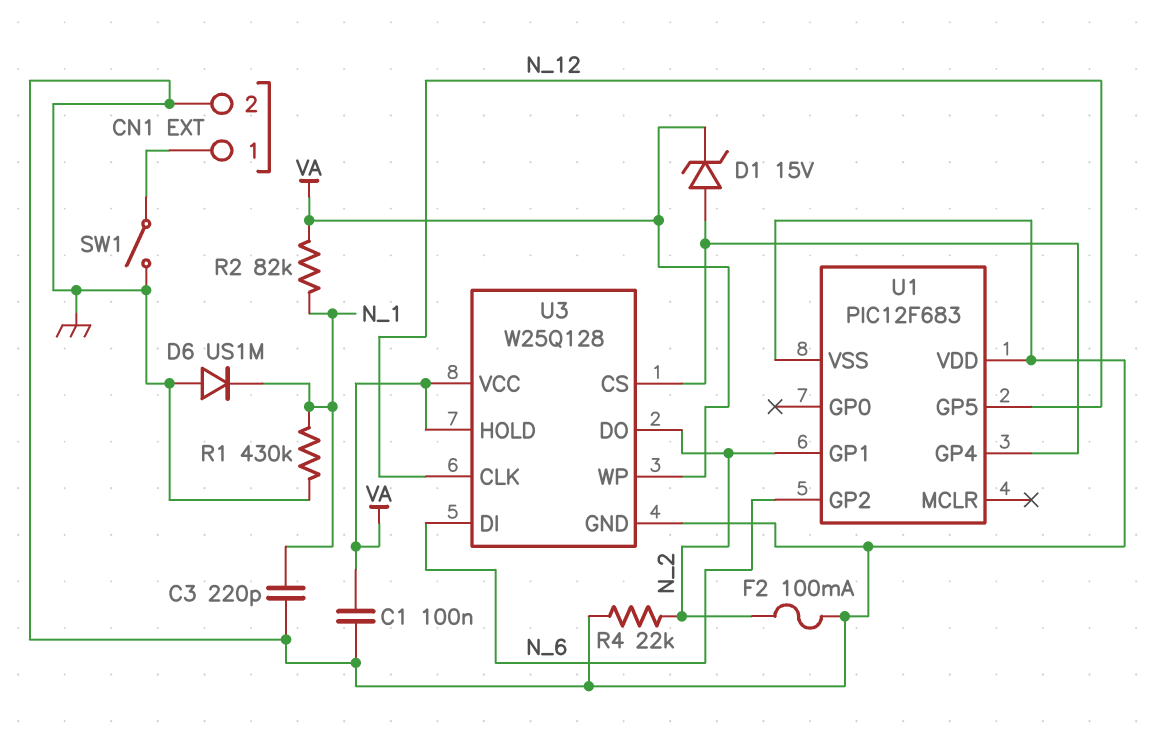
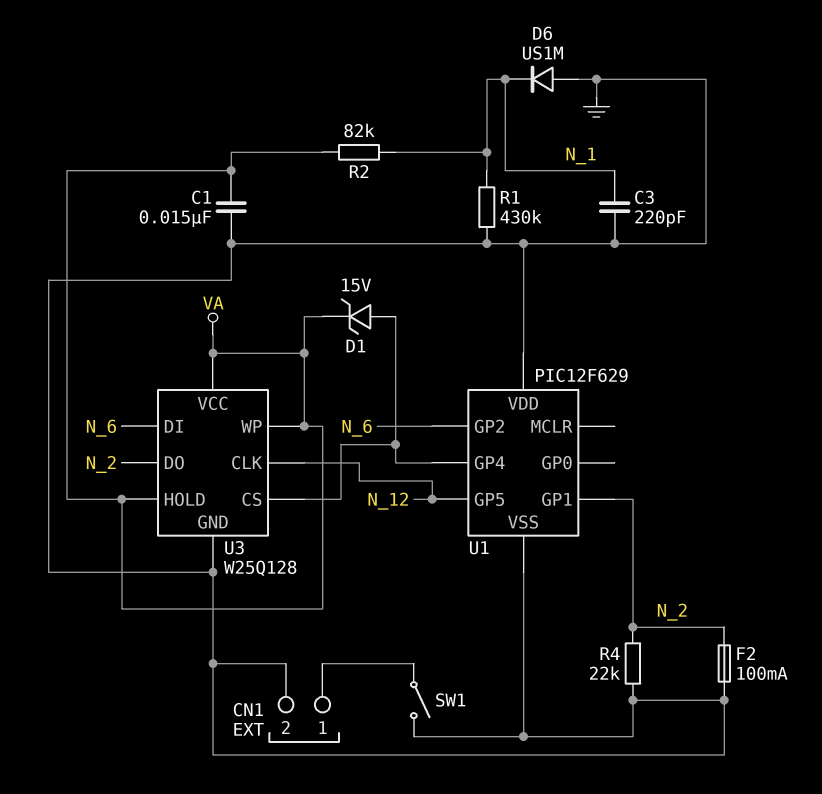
C1: 100nF (GND, VA) -> 15nF (GND, VA)
U1: PIC12F683 -> PIC12F629

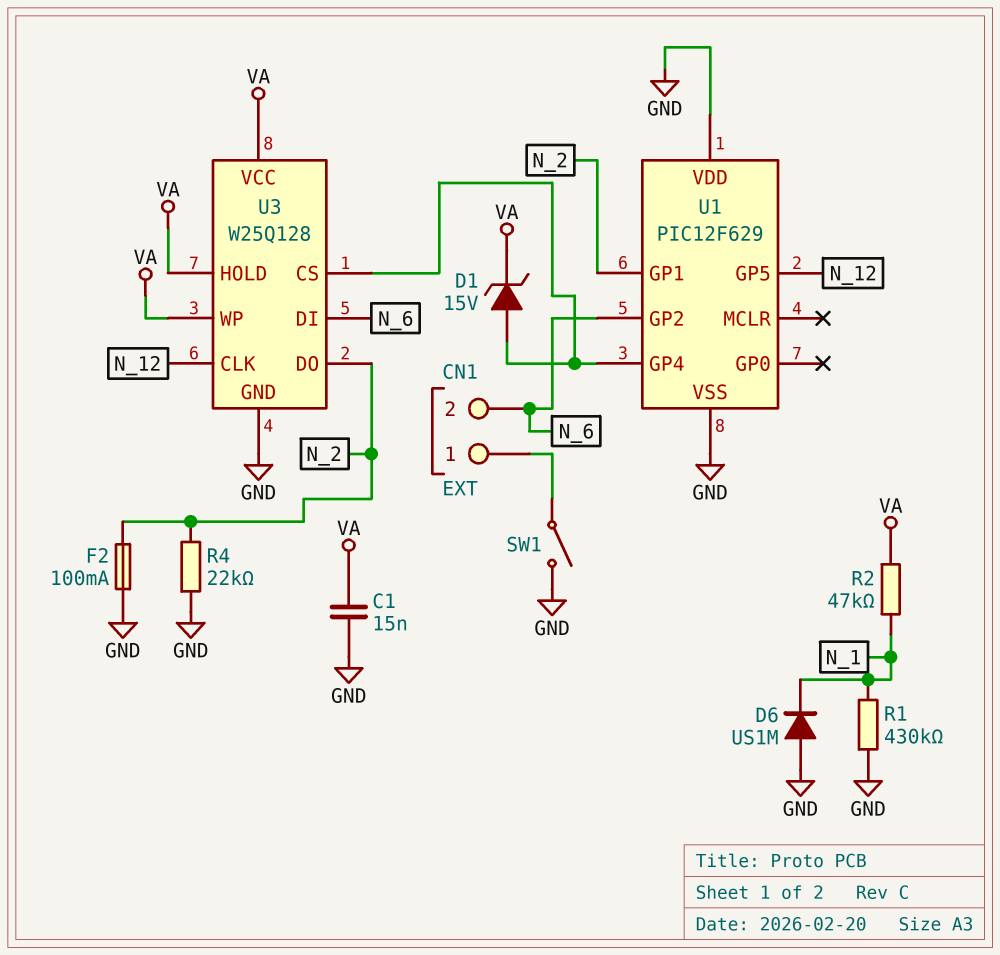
C3: 220pF (GND, N_1) -> none
CN1 pin 2: GND -> N_6
R2: 82k (N_1, VA) -> 47k (N_1, VA)

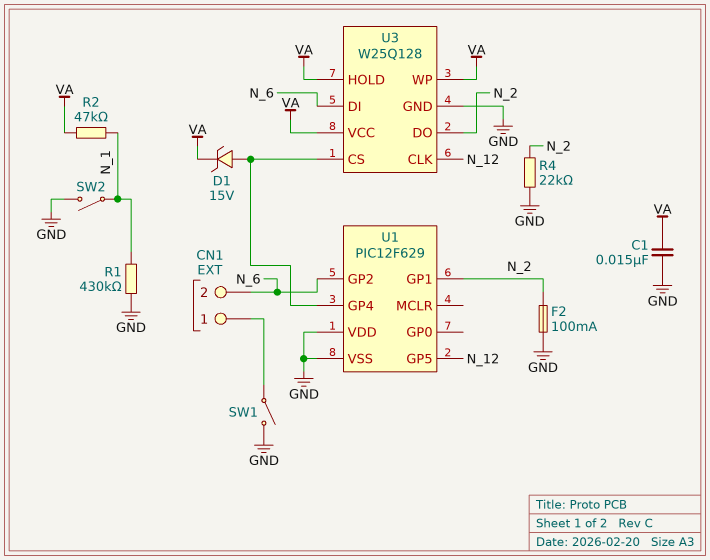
D6: diode US1M (A GND, K N_1) -> none
SW2: none -> switch (GND, N_1)

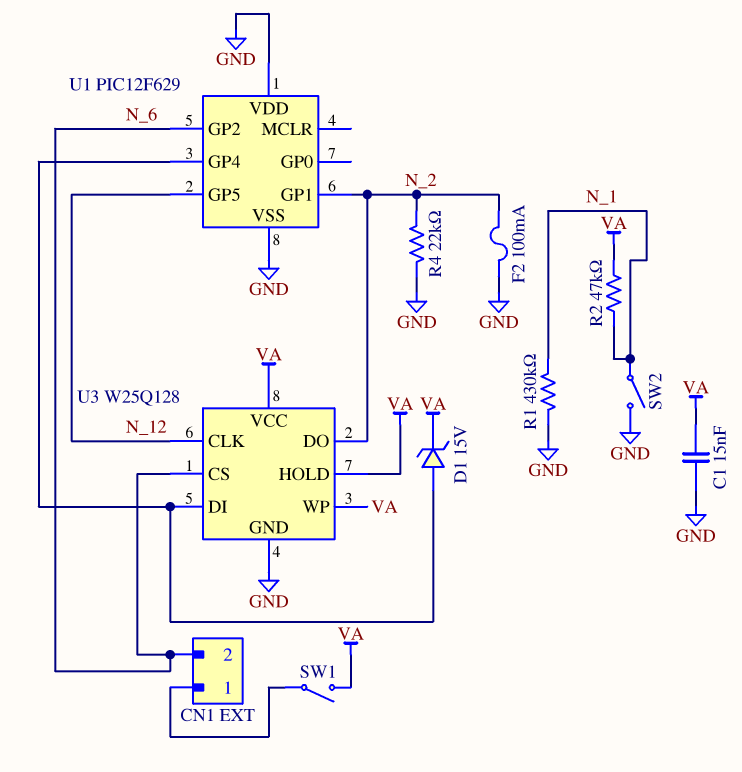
SW1: switch (CN1/1, GND) -> switch (CN1/1, VA)
U3 pin CS: U1/GP4 -> N_6
U3 pin DI: N_6 -> U1/GP4

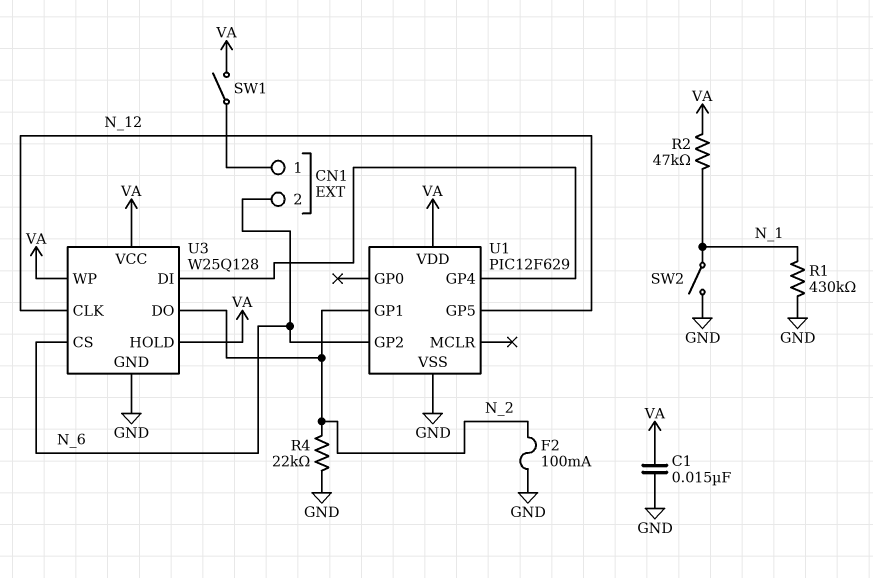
D1: zener 15V (A U1/GP4, K VA) -> none
U1 pin VDD: GND -> VA

